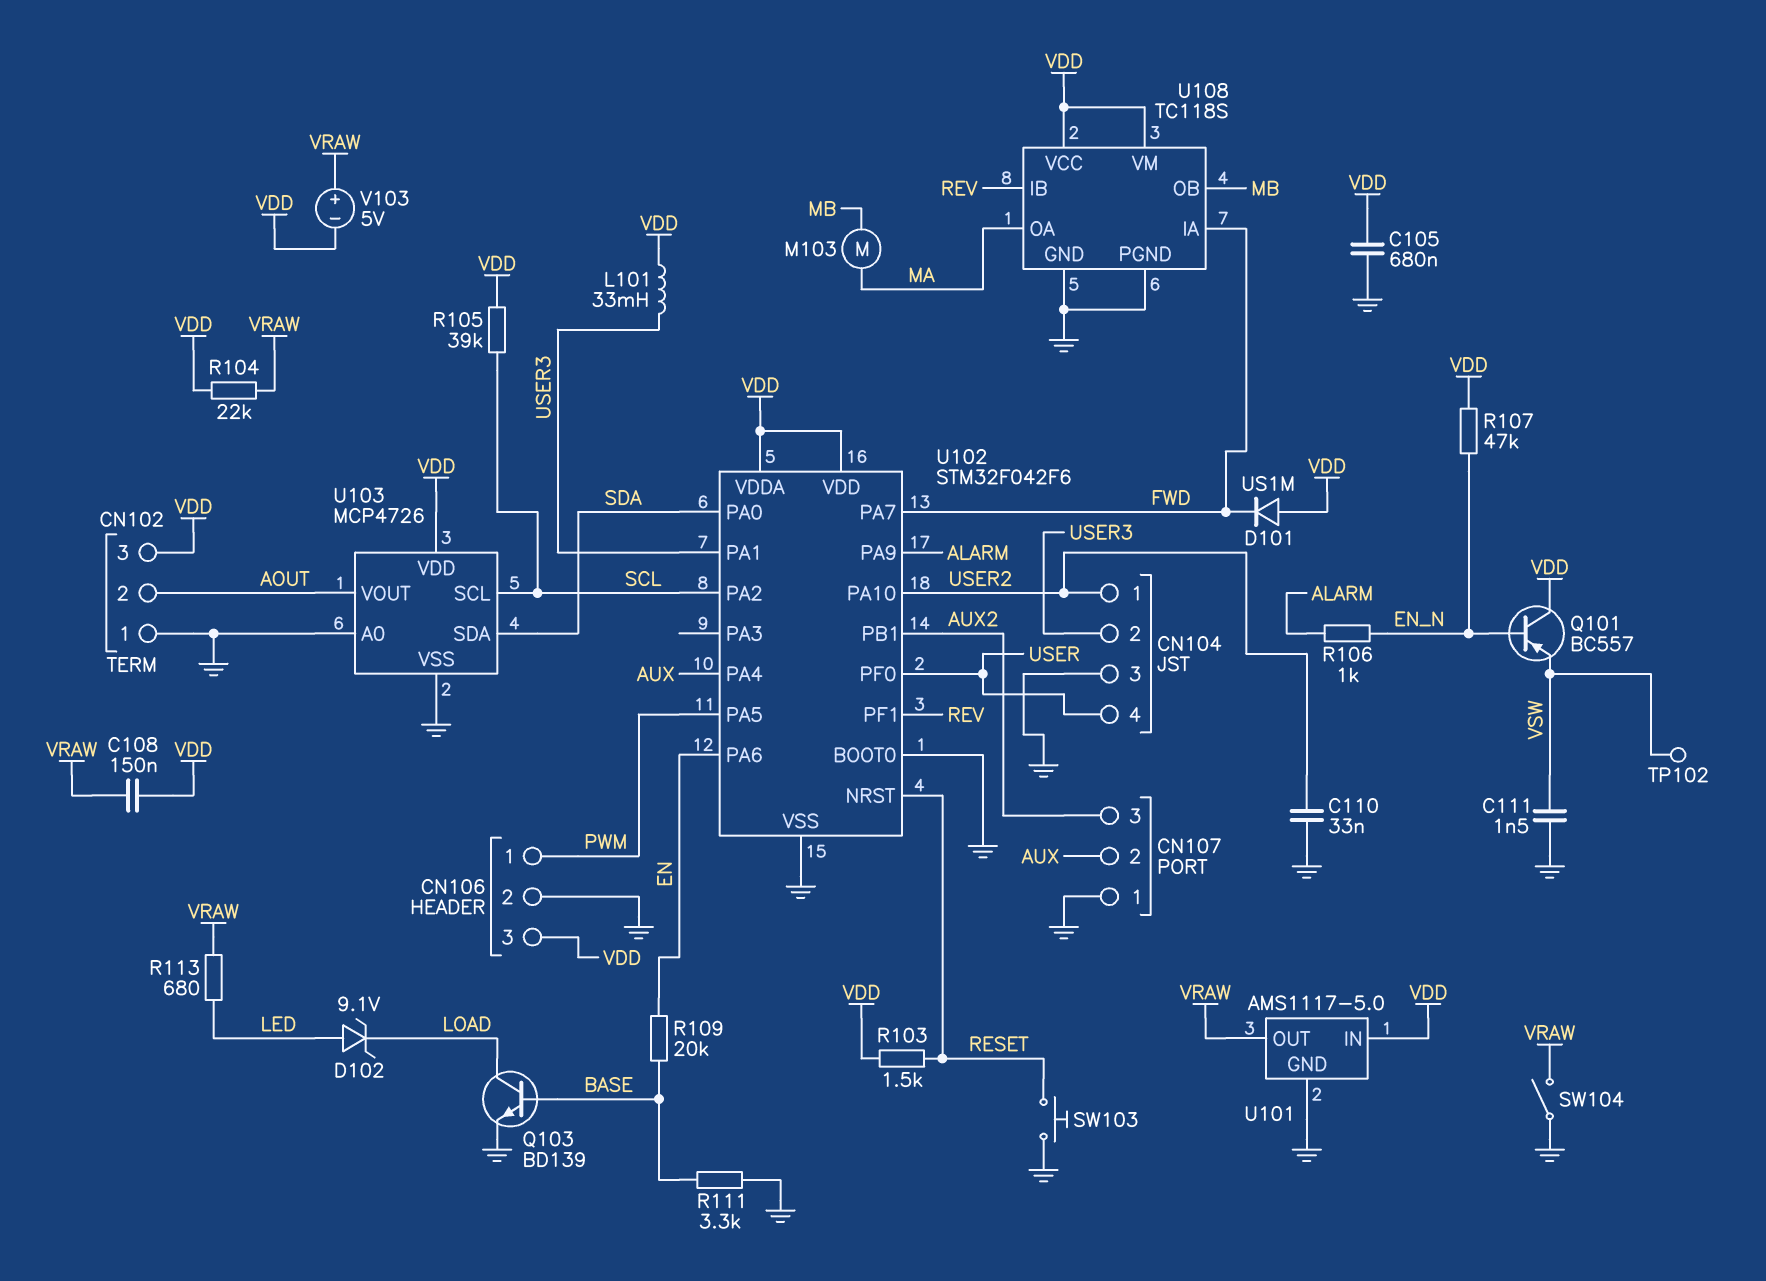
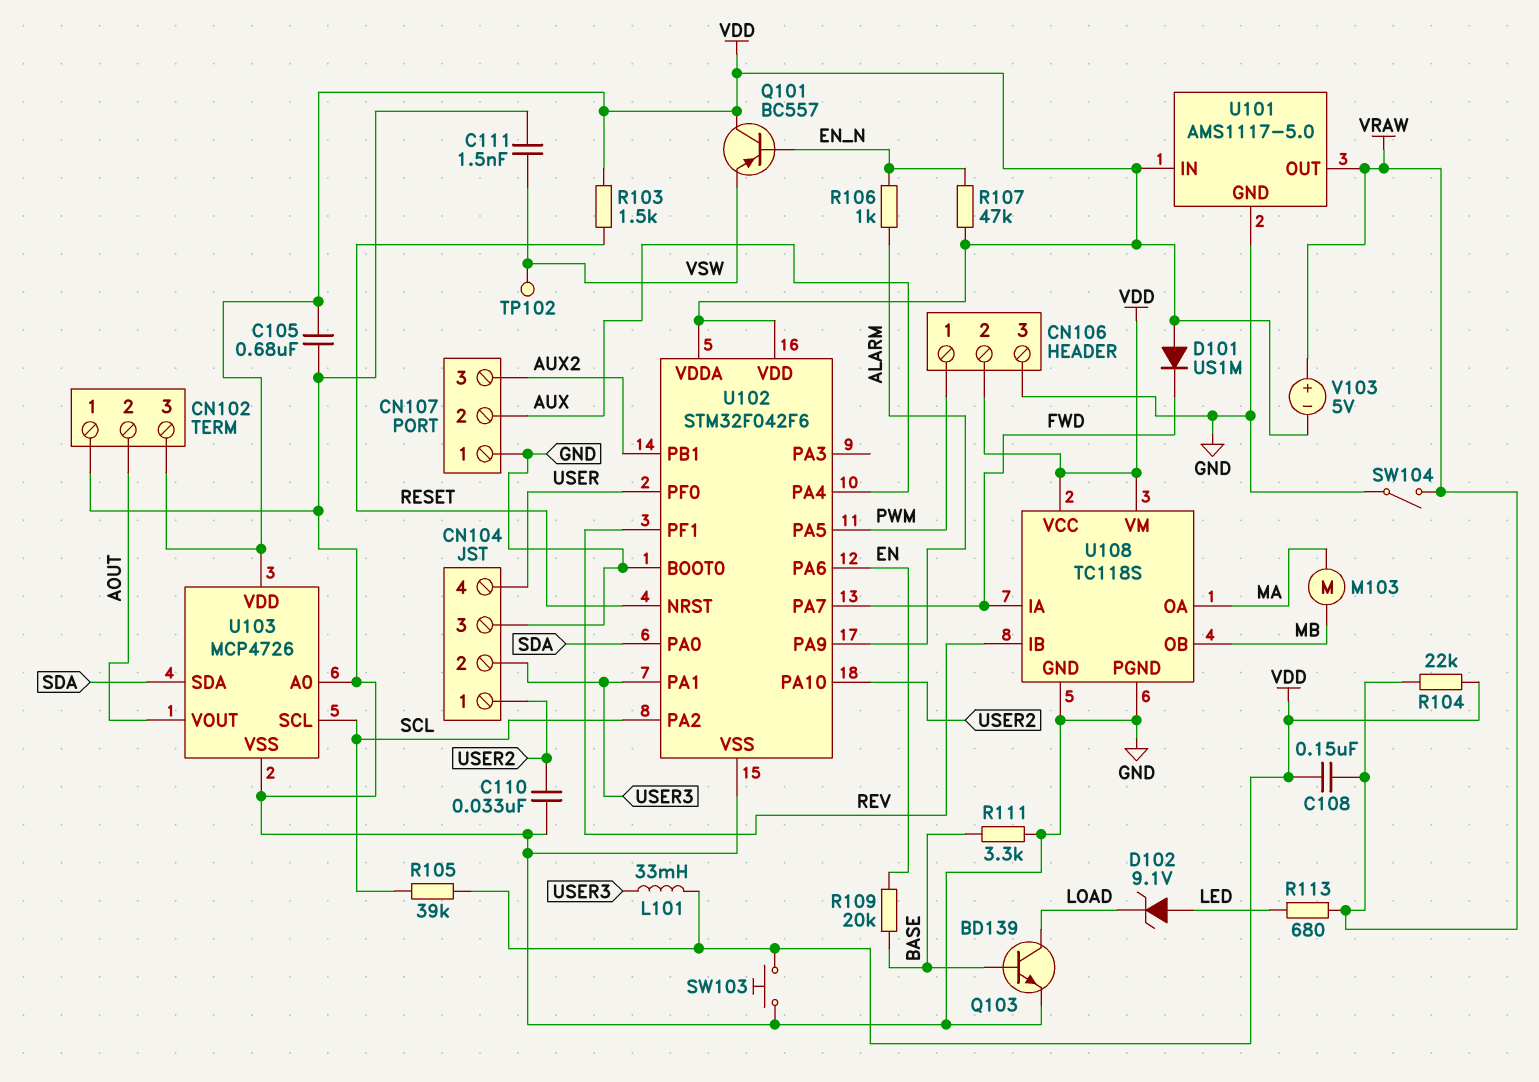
CN106 pin 2: GND -> VDD
CN106 pin 3: VDD -> GND
SW103: button (GND, RESET) -> button (GND, VDD)

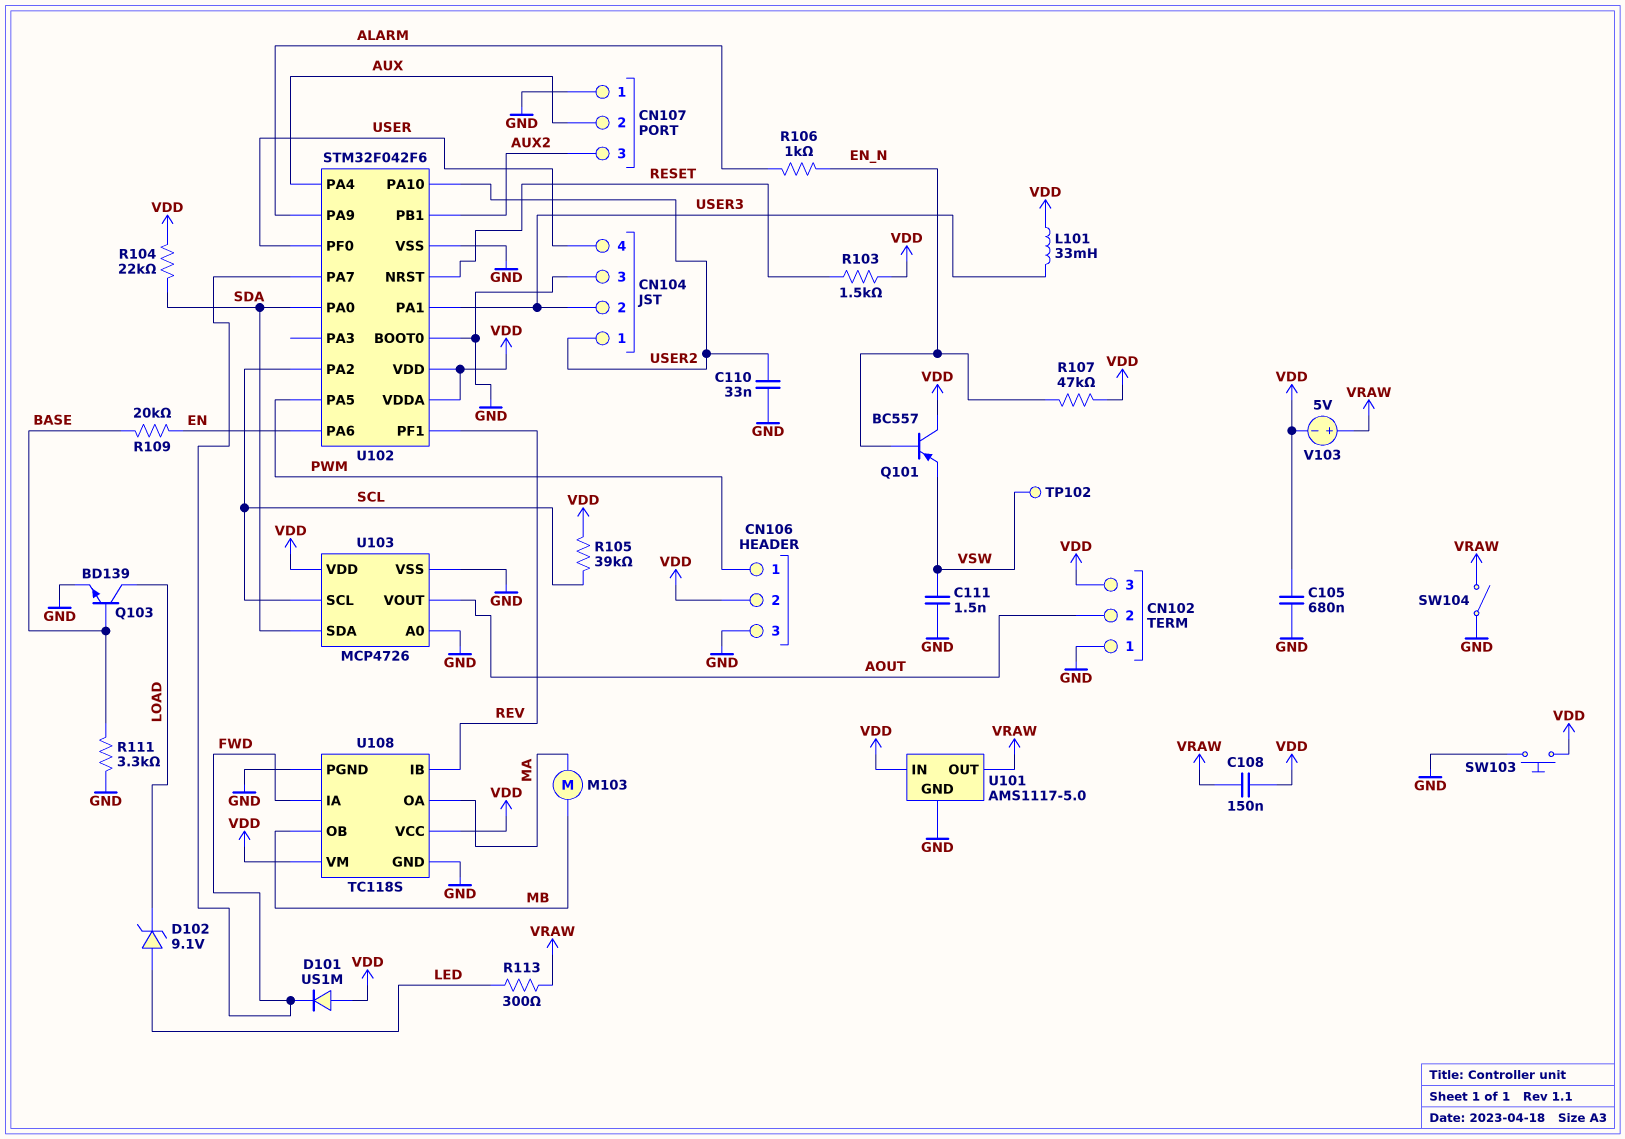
R104: 22k (VDD, VRAW) -> 22k (SDA, VDD)
R113: 680 (LED, VRAW) -> 300 (LED, VRAW)

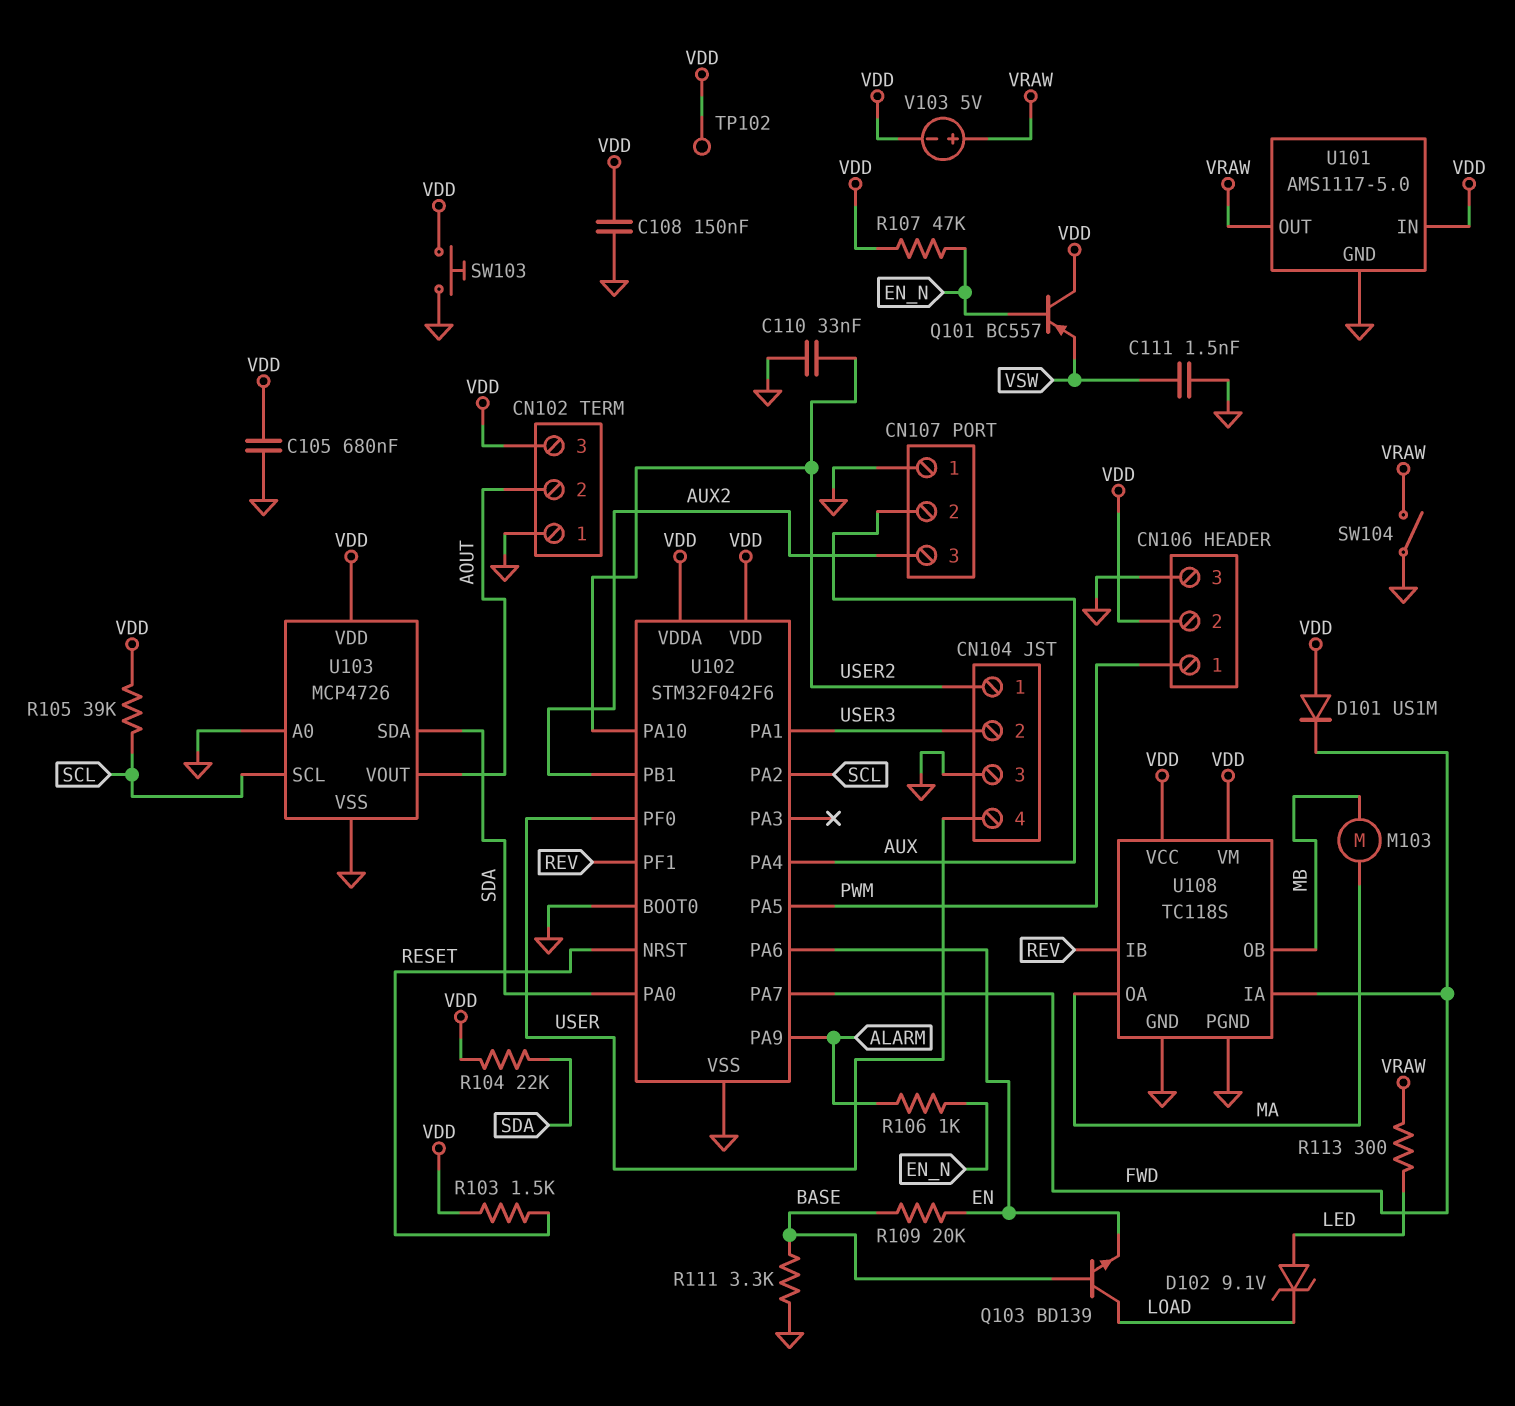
C108: 150nF (VDD, VRAW) -> 150nF (GND, VDD)
L101: 33mH (USER3, VDD) -> none
Q103: NPN BD139 (B BASE, C LOAD, E GND) -> NPN BD139 (B BASE, C LOAD, E EN)
TP102: test point (VSW) -> test point (VDD)

